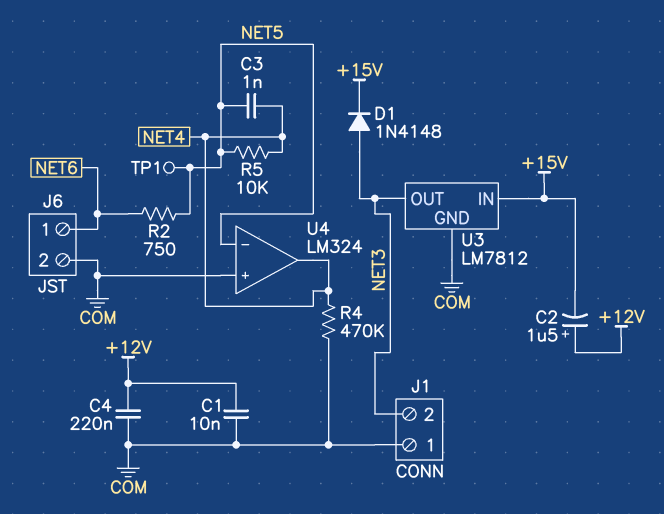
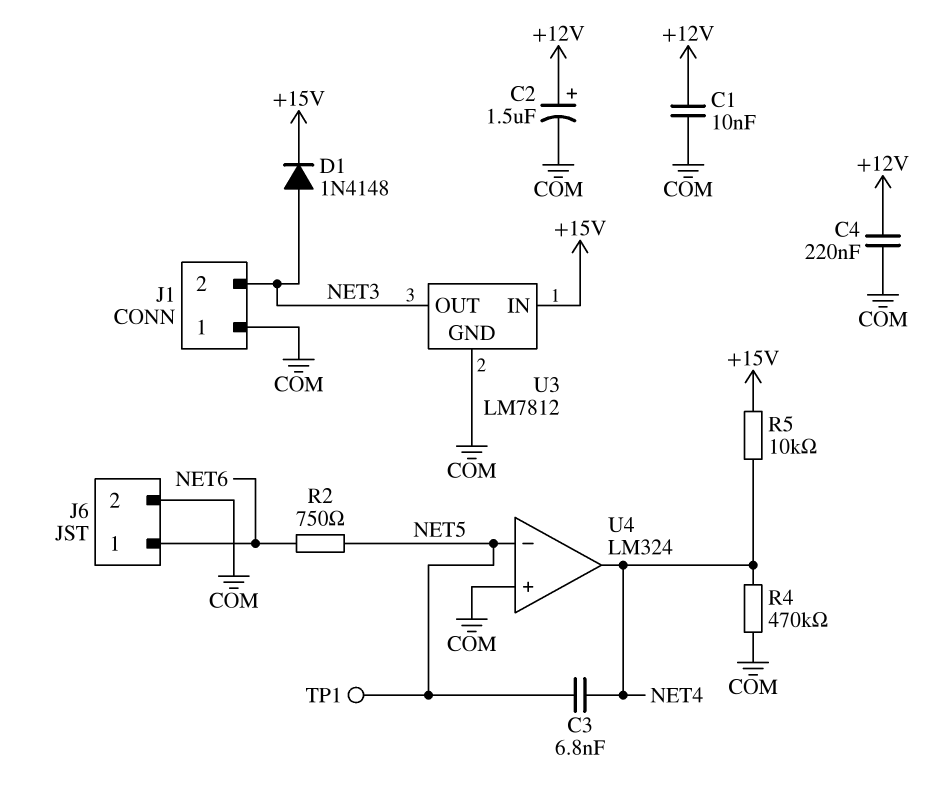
C2: 1.5uF (plus +12V, minus +15V) -> 1.5uF (plus +12V, minus COM)
C3: 1nF (NET4, NET5) -> 6.8nF (NET4, NET5)
R5: 10k (NET4, NET5) -> 10k (+15V, NET4)

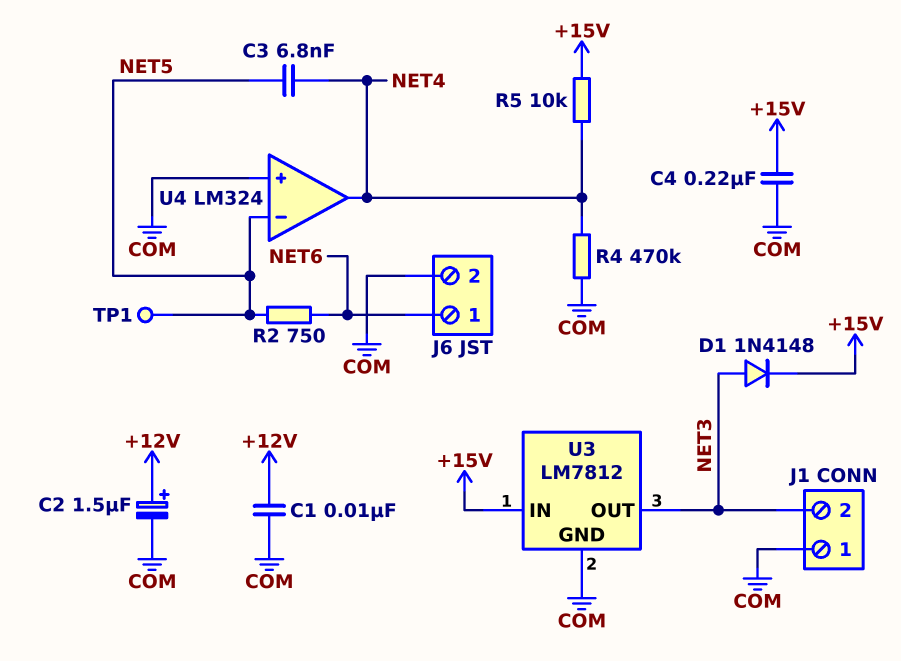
C4: 220nF (+12V, COM) -> 220nF (+15V, COM)

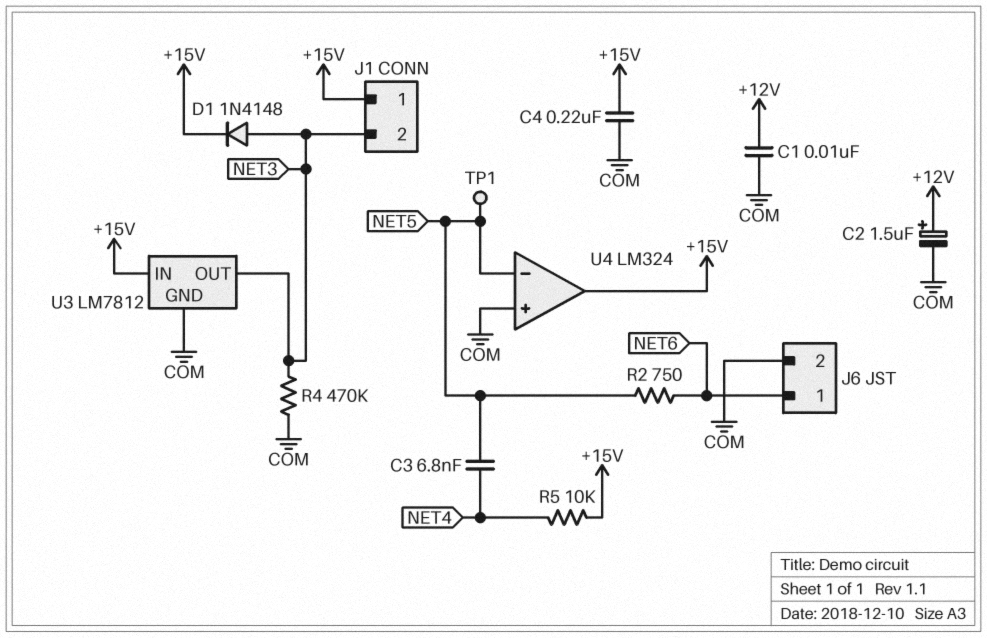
J1 pin 1: COM -> +15V
R4: 470k (COM, NET4) -> 470k (COM, NET3)
U4 pin out: NET4 -> +15V

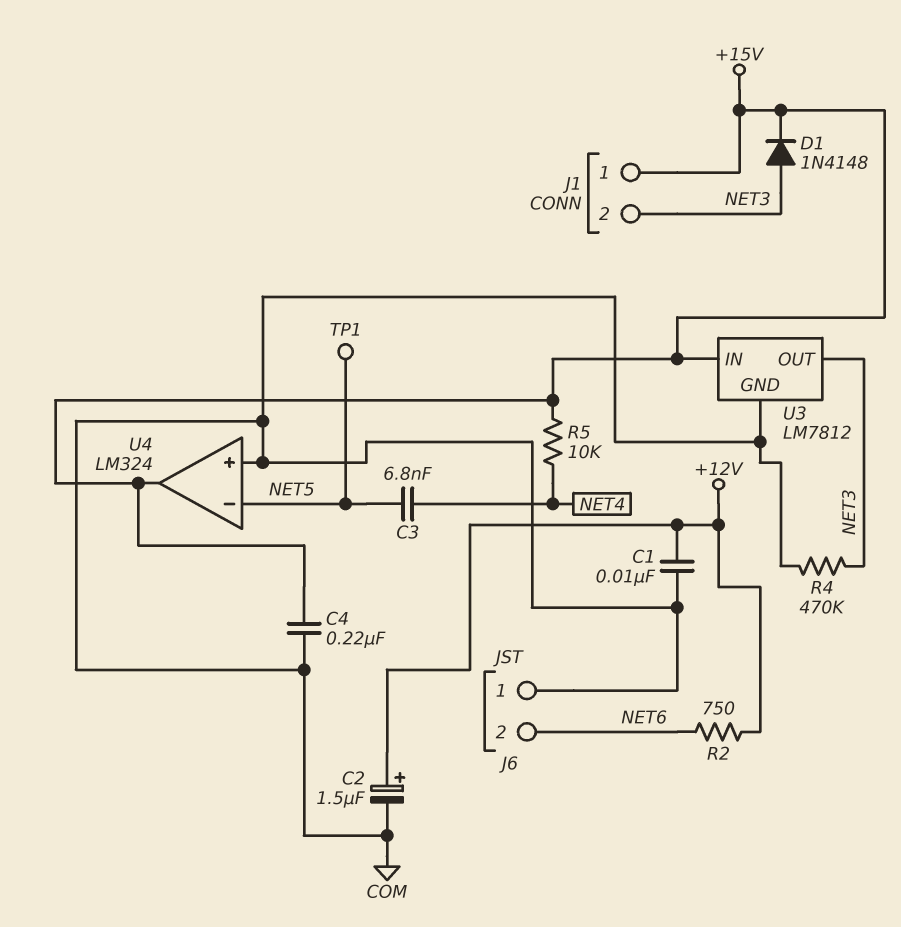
J6 pin 1: NET6 -> COM
J6 pin 2: COM -> NET6
R2: 750 (NET5, NET6) -> 750 (+12V, NET6)

